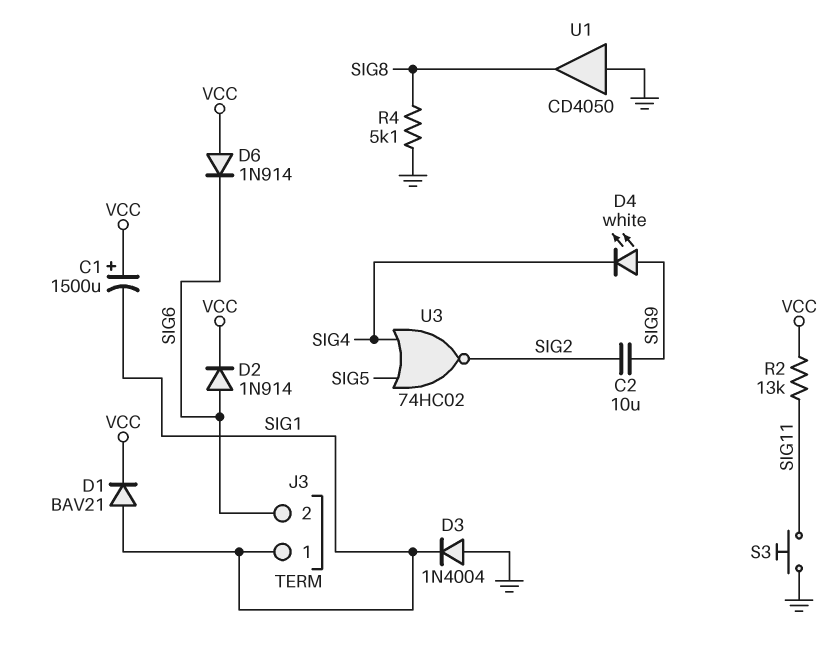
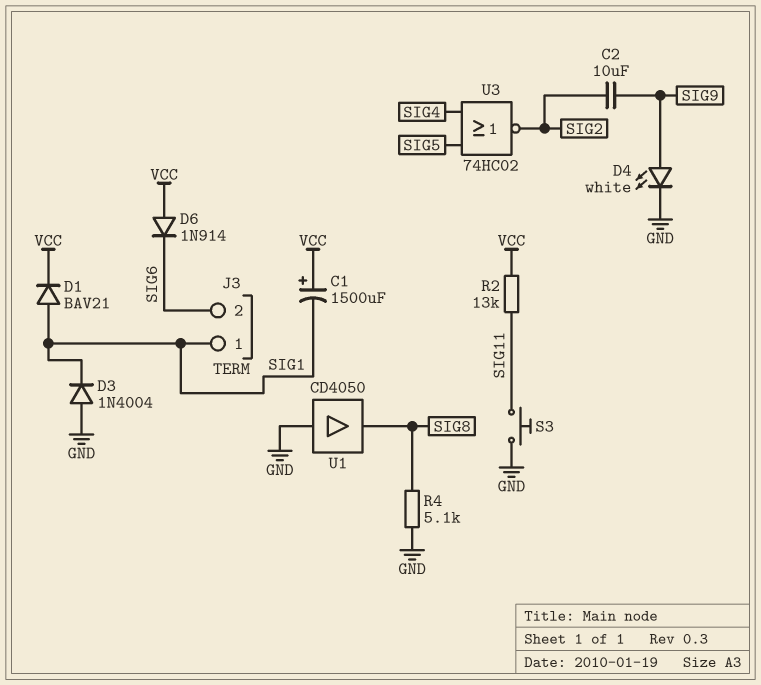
D2: diode 1N914 (A SIG6, K VCC) -> none
D4: LED white (A SIG9, K SIG4) -> LED white (A SIG9, K GND)

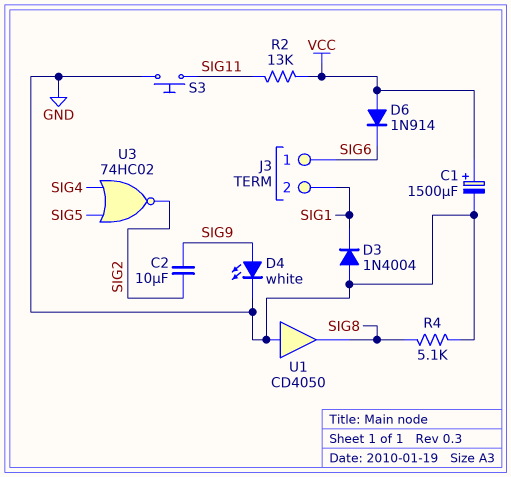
C1: 1500uF (plus VCC, minus SIG1) -> 1500uF (plus VCC, minus GND)
D1: diode BAV21 (A SIG1, K VCC) -> none
J3 pin 1: SIG1 -> SIG6
J3 pin 2: SIG6 -> SIG1

